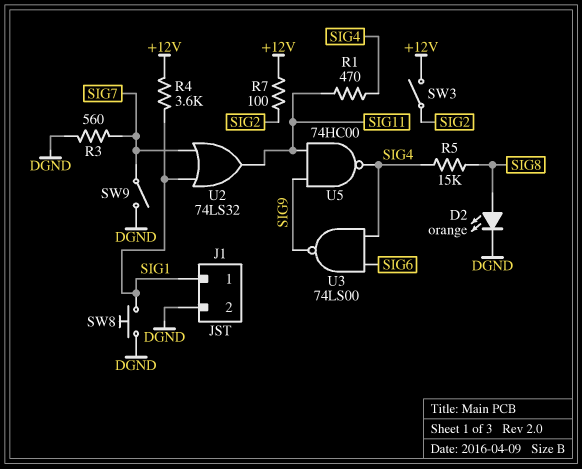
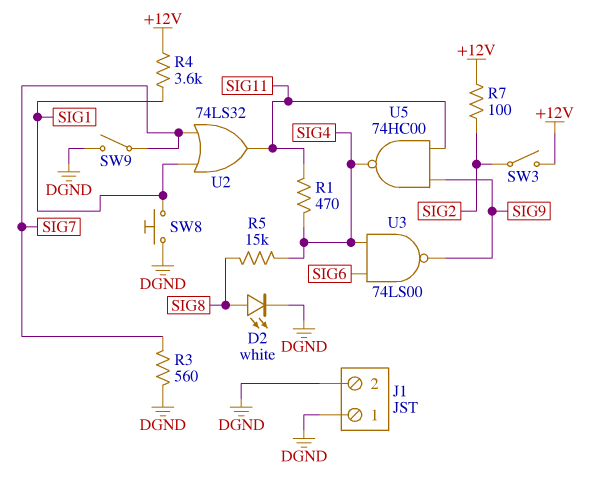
D2: LED orange (A SIG8, K DGND) -> LED white (A SIG8, K DGND)
J1 pin 1: SIG1 -> DGND

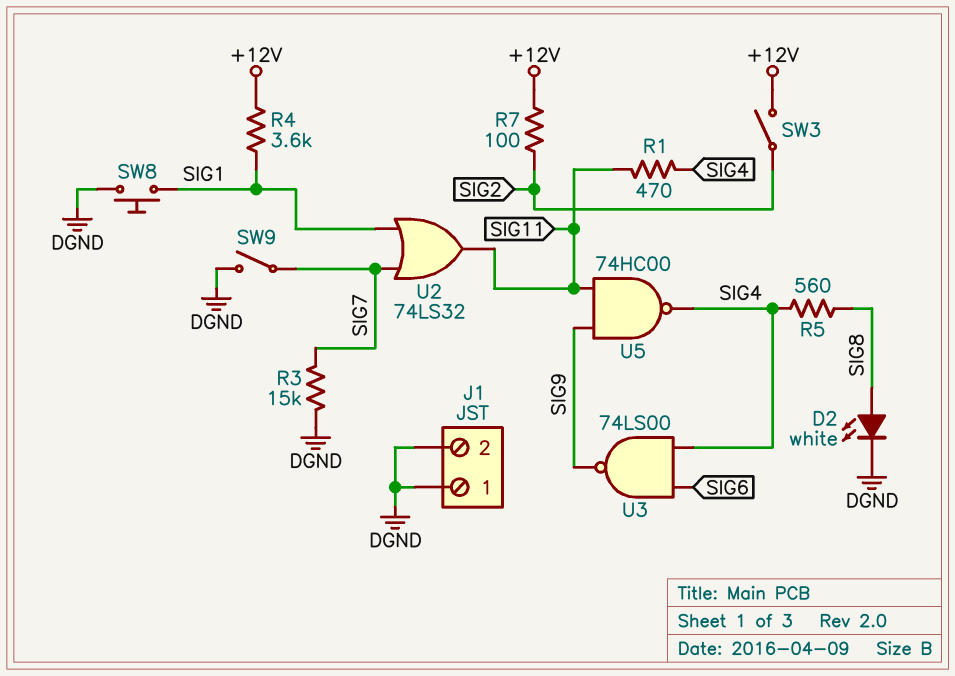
R3: 560 (DGND, SIG7) -> 15k (DGND, SIG7)
R5: 15k (SIG4, SIG8) -> 560 (SIG4, SIG8)

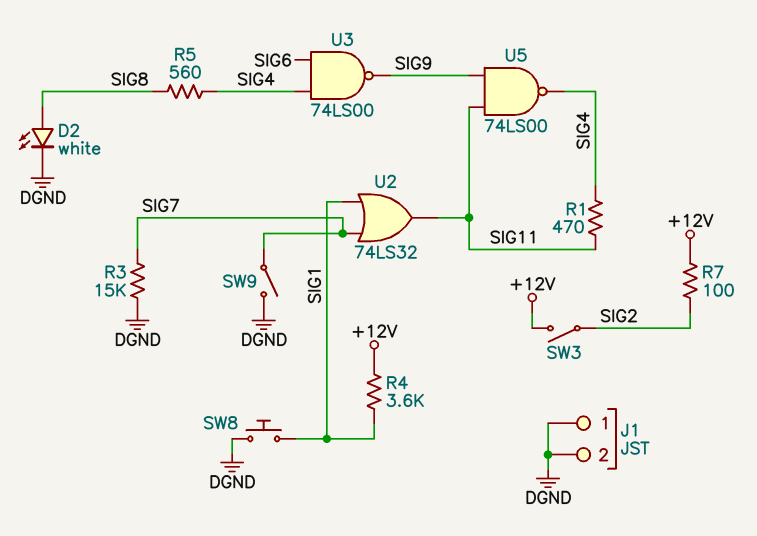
U5: NAND 74HC00 (in SIG9, in SIG11, out SIG4) -> NAND 74LS00 (in SIG9, in SIG11, out SIG4)

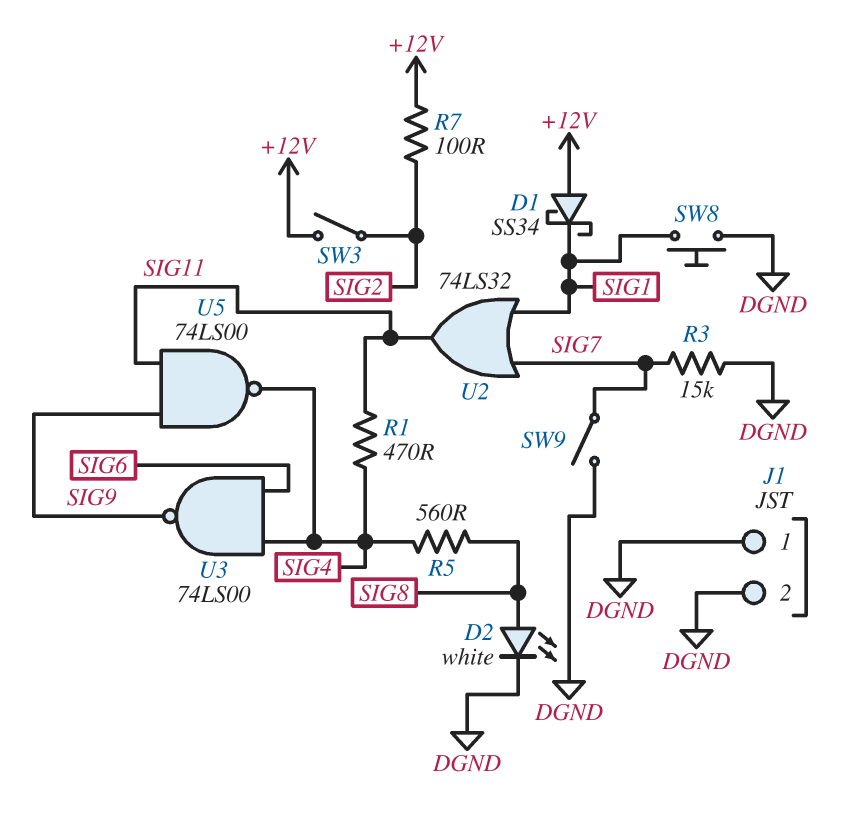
D1: none -> schottky SS34 (A +12V, K SIG1)
R4: 3.6k (+12V, SIG1) -> none

